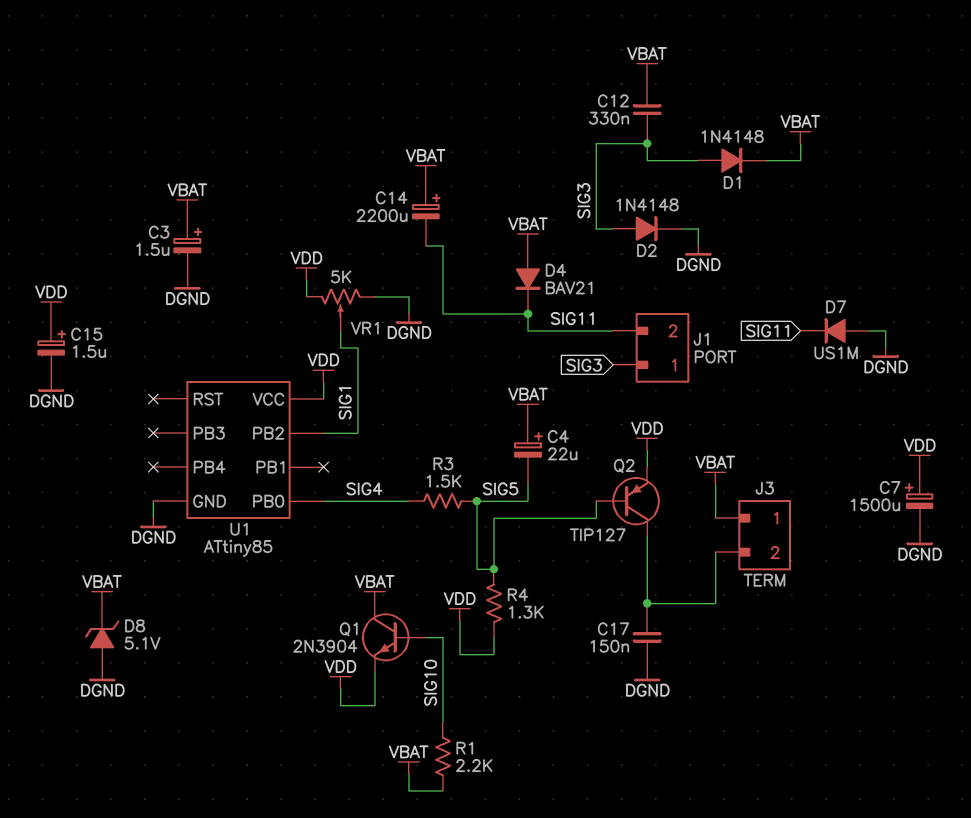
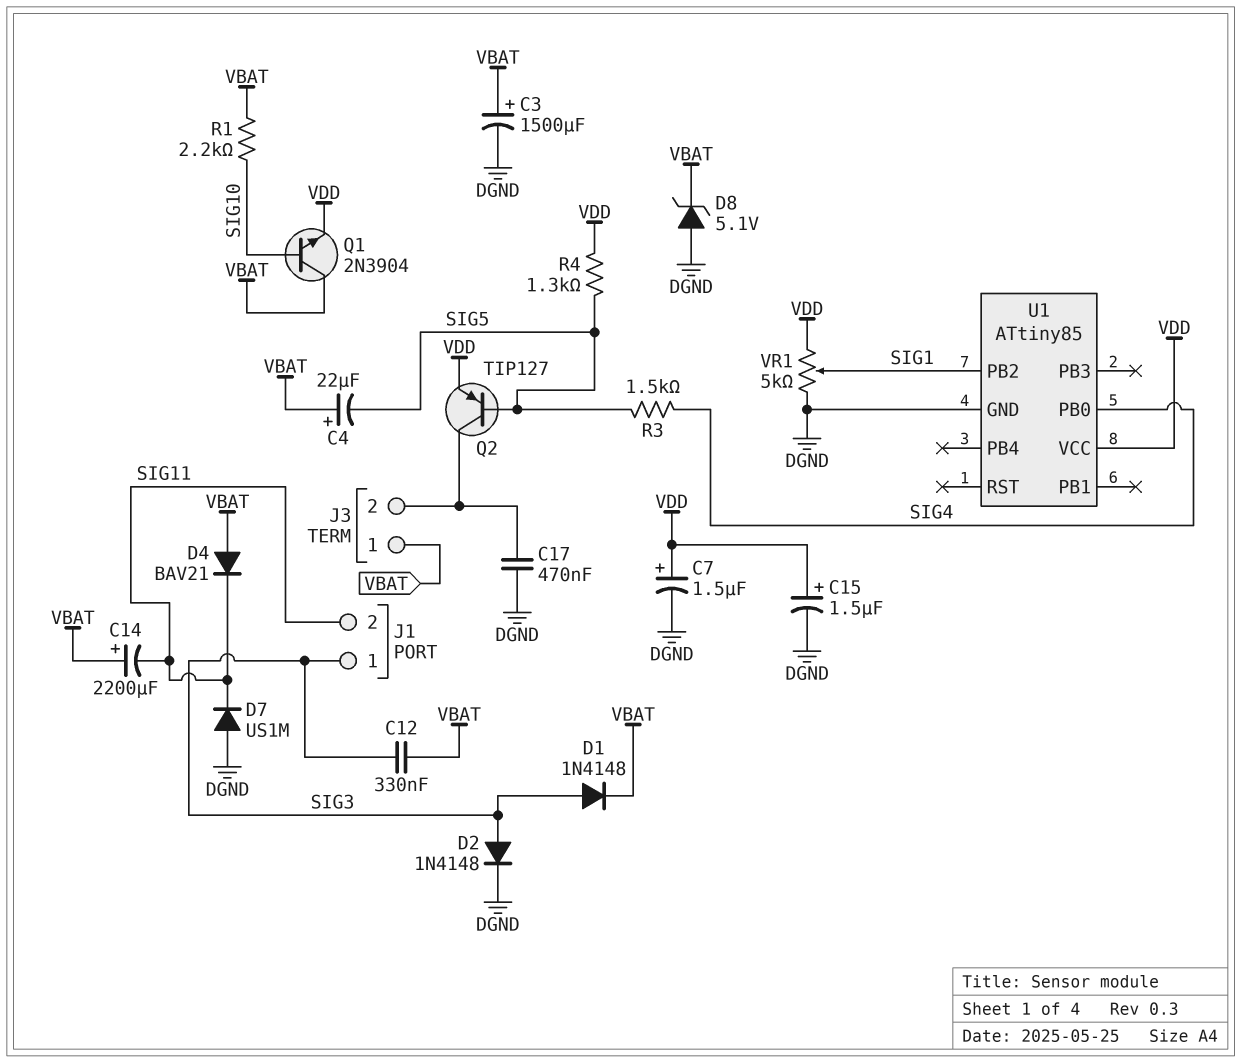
C3: 1.5uF (plus VBAT, minus DGND) -> 1500uF (plus VBAT, minus DGND)
C7: 1500uF (plus VDD, minus DGND) -> 1.5uF (plus VDD, minus DGND)
C17: 150nF (DGND, J3/2) -> 470nF (DGND, J3/2)

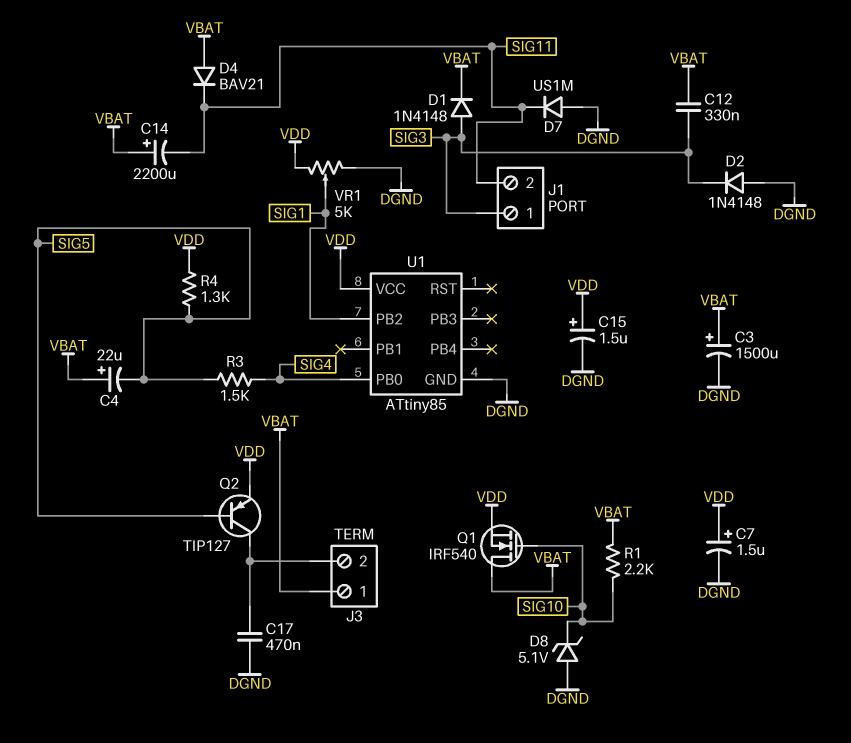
D2: diode 1N4148 (A SIG3, K DGND) -> diode 1N4148 (A DGND, K SIG3)
D8: zener 5.1V (A DGND, K VBAT) -> zener 5.1V (A DGND, K SIG10)
Q1: NPN 2N3904 (B SIG10, C VBAT, E VDD) -> NMOS IRF540 (G SIG10, D VBAT, S VDD)

